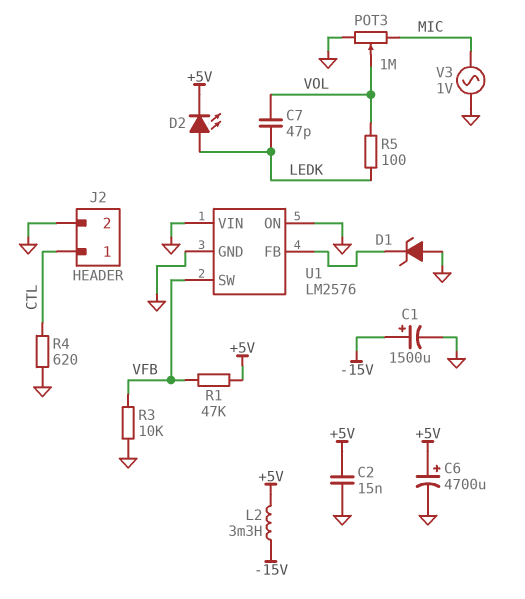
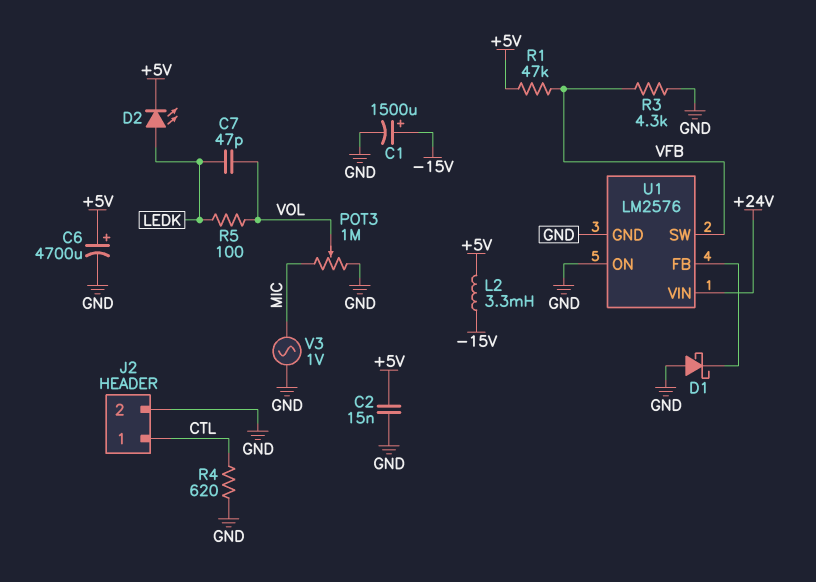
D1: zener (A GND, K U1/FB) -> schottky (A GND, K U1/FB)
R3: 10k (GND, VFB) -> 4.3k (GND, VFB)
U1 pin VIN: GND -> +24V

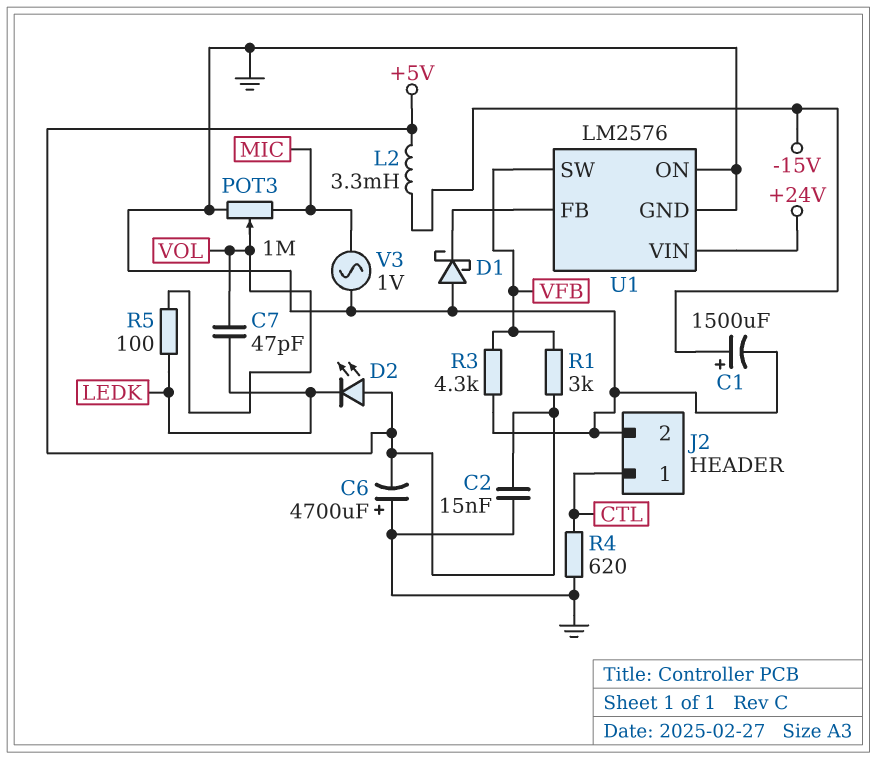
C6: 4700uF (plus +5V, minus GND) -> 4700uF (plus GND, minus +5V)
D2: LED (A LEDK, K +5V) -> LED (A +5V, K LEDK)
R1: 47k (+5V, VFB) -> 3k (+5V, VFB)

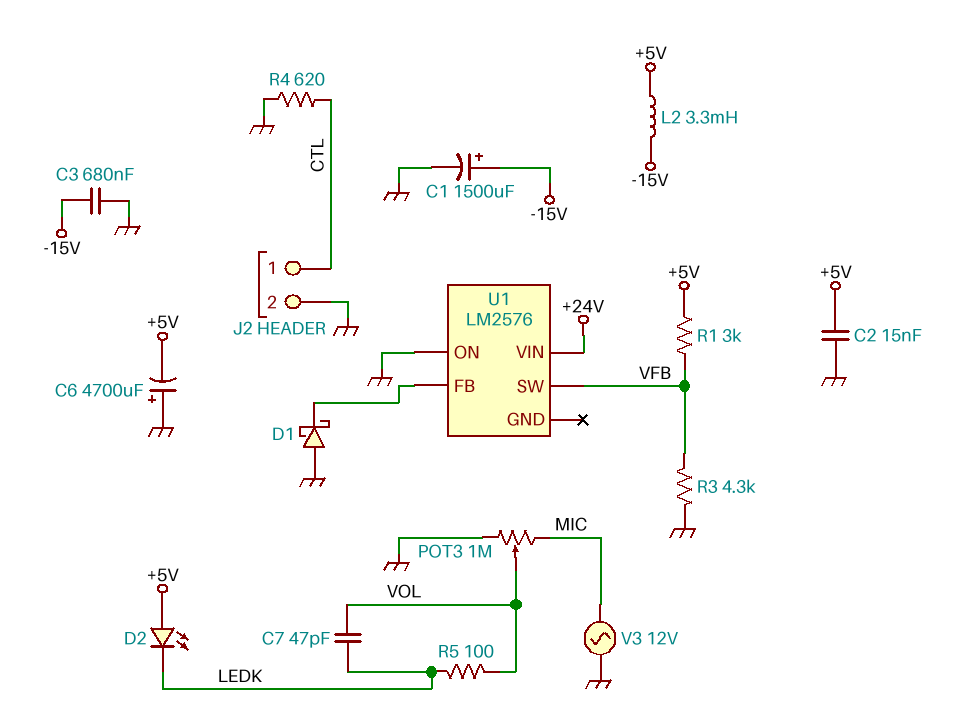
C3: none -> 680nF (-15V, GND)
U1 pin GND: GND -> none
V3: AC 1V (GND, MIC) -> AC 12V (GND, MIC)

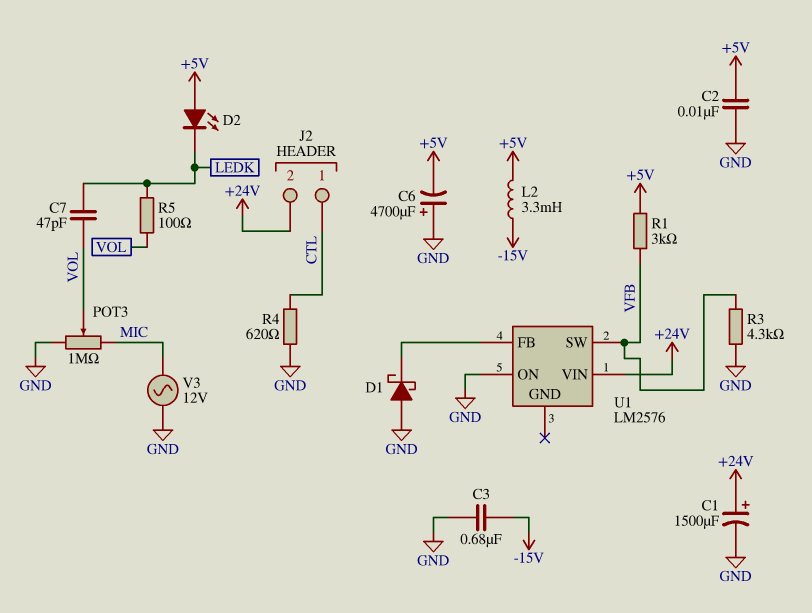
C1: 1500uF (plus -15V, minus GND) -> 1500uF (plus +24V, minus GND)
C2: 15nF (+5V, GND) -> 10nF (+5V, GND)
J2 pin 2: GND -> +24V

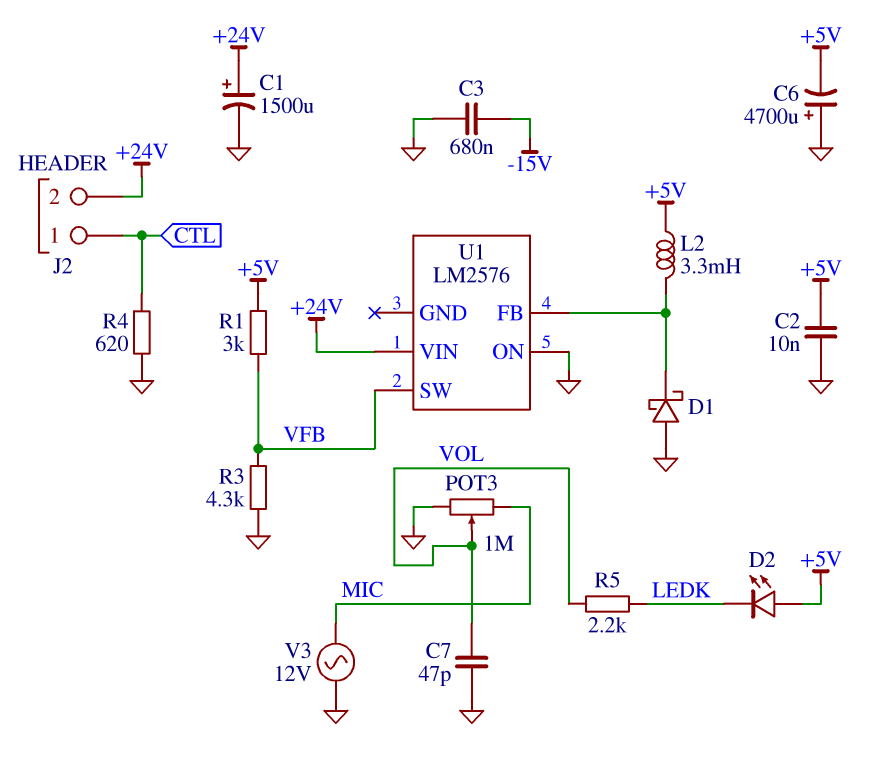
C7: 47pF (LEDK, VOL) -> 47pF (GND, VOL)
L2: 3.3mH (+5V, -15V) -> 3.3mH (+5V, U1/FB)
R5: 100 (LEDK, VOL) -> 2.2k (LEDK, VOL)

